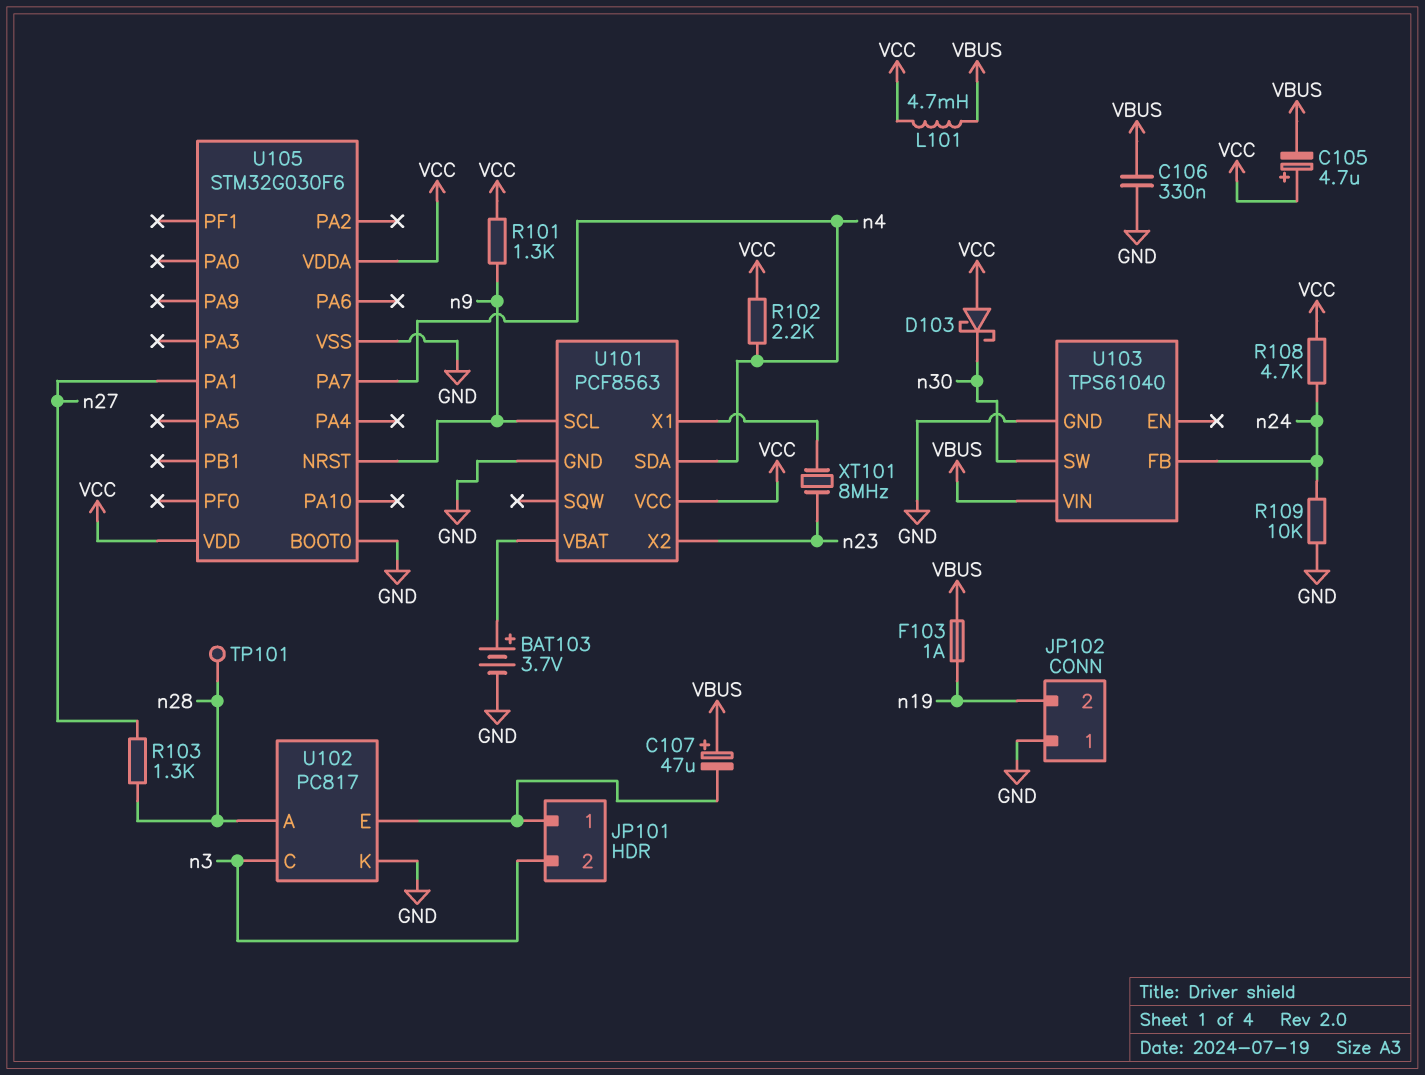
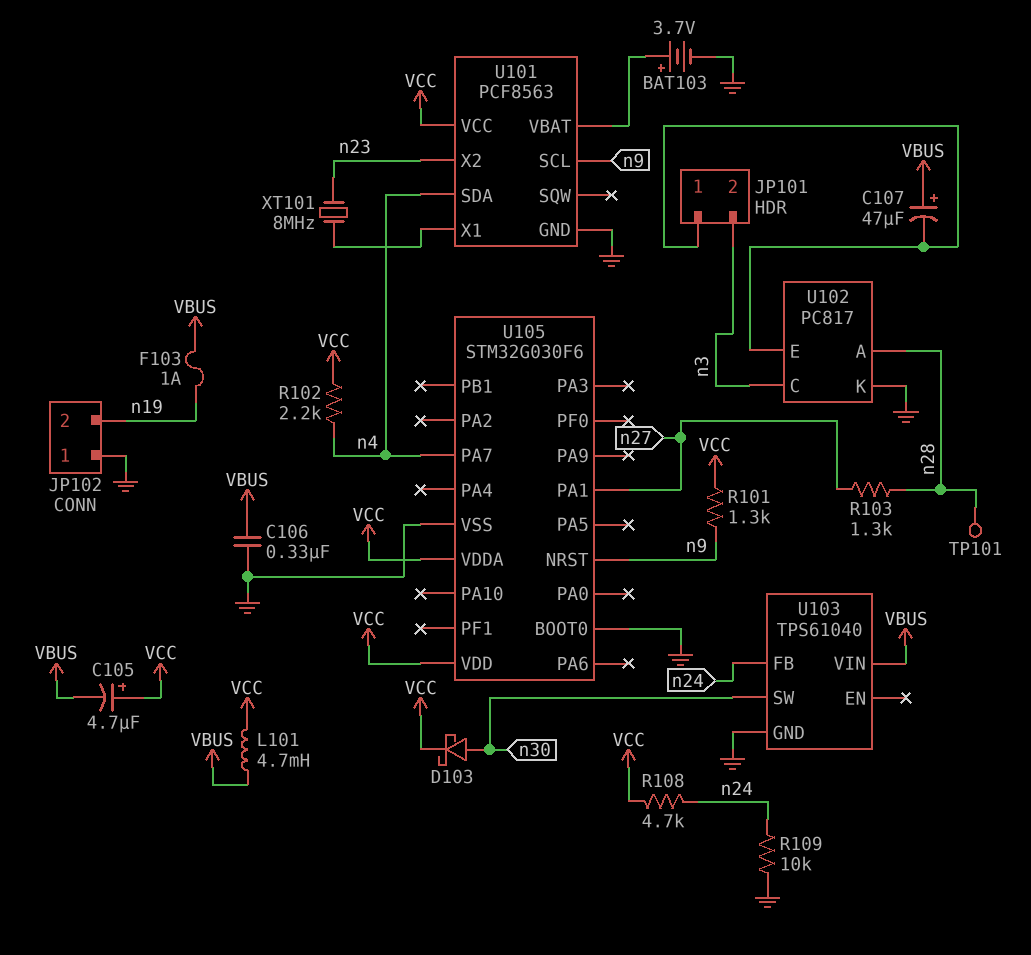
D103: schottky (A VCC, K n30) -> schottky (A n30, K VCC)

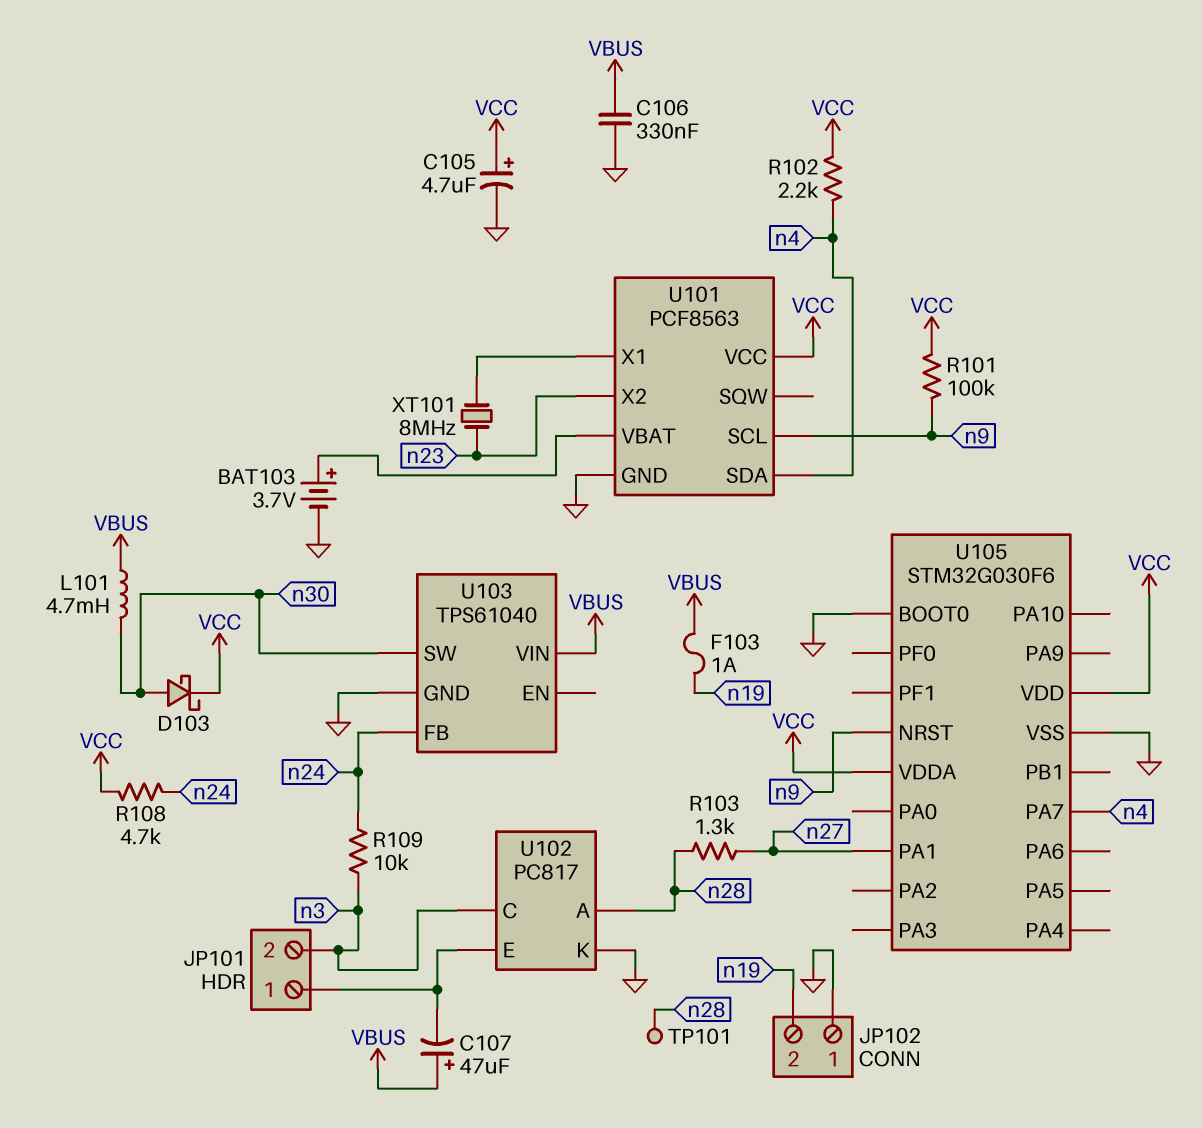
C105: 4.7uF (plus VCC, minus VBUS) -> 4.7uF (plus VCC, minus GND)
L101: 4.7mH (VBUS, VCC) -> 4.7mH (VBUS, n30)
R101: 1.3k (VCC, n9) -> 100k (VCC, n9)
R109: 10k (GND, n24) -> 10k (n3, n24)

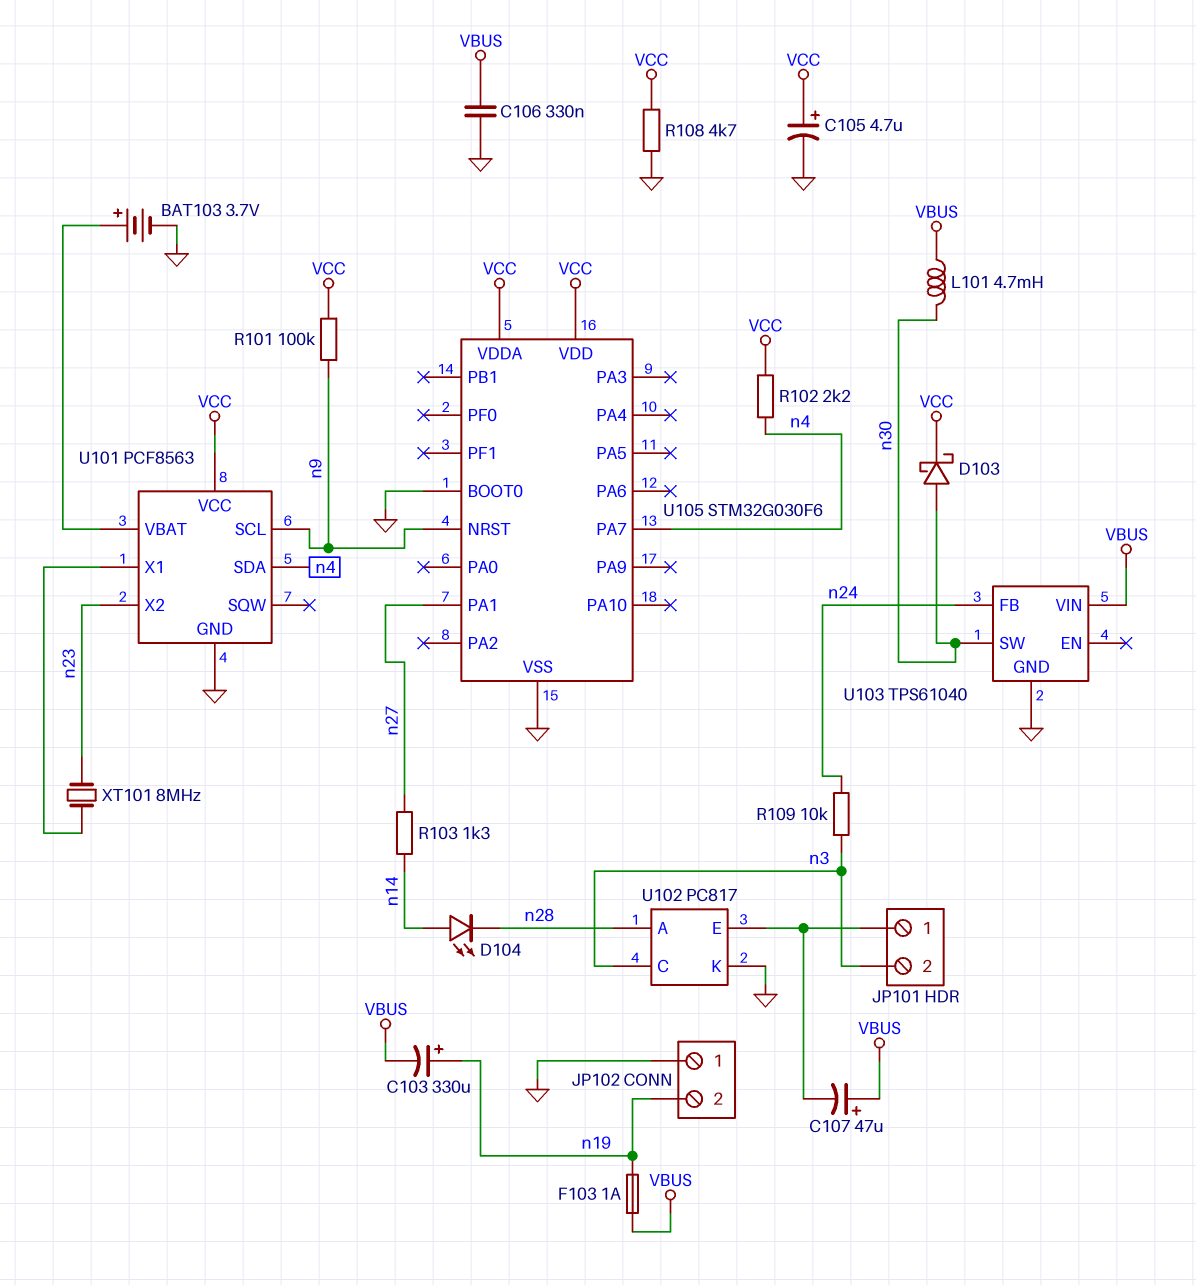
C103: none -> 330uF (plus n19, minus VBUS)
D104: none -> LED (A n14, K n28)
R103: 1.3k (n27, n28) -> 1.3k (n14, n27)
R108: 4.7k (VCC, n24) -> 4.7k (GND, VCC)
TP101: test point (n28) -> none

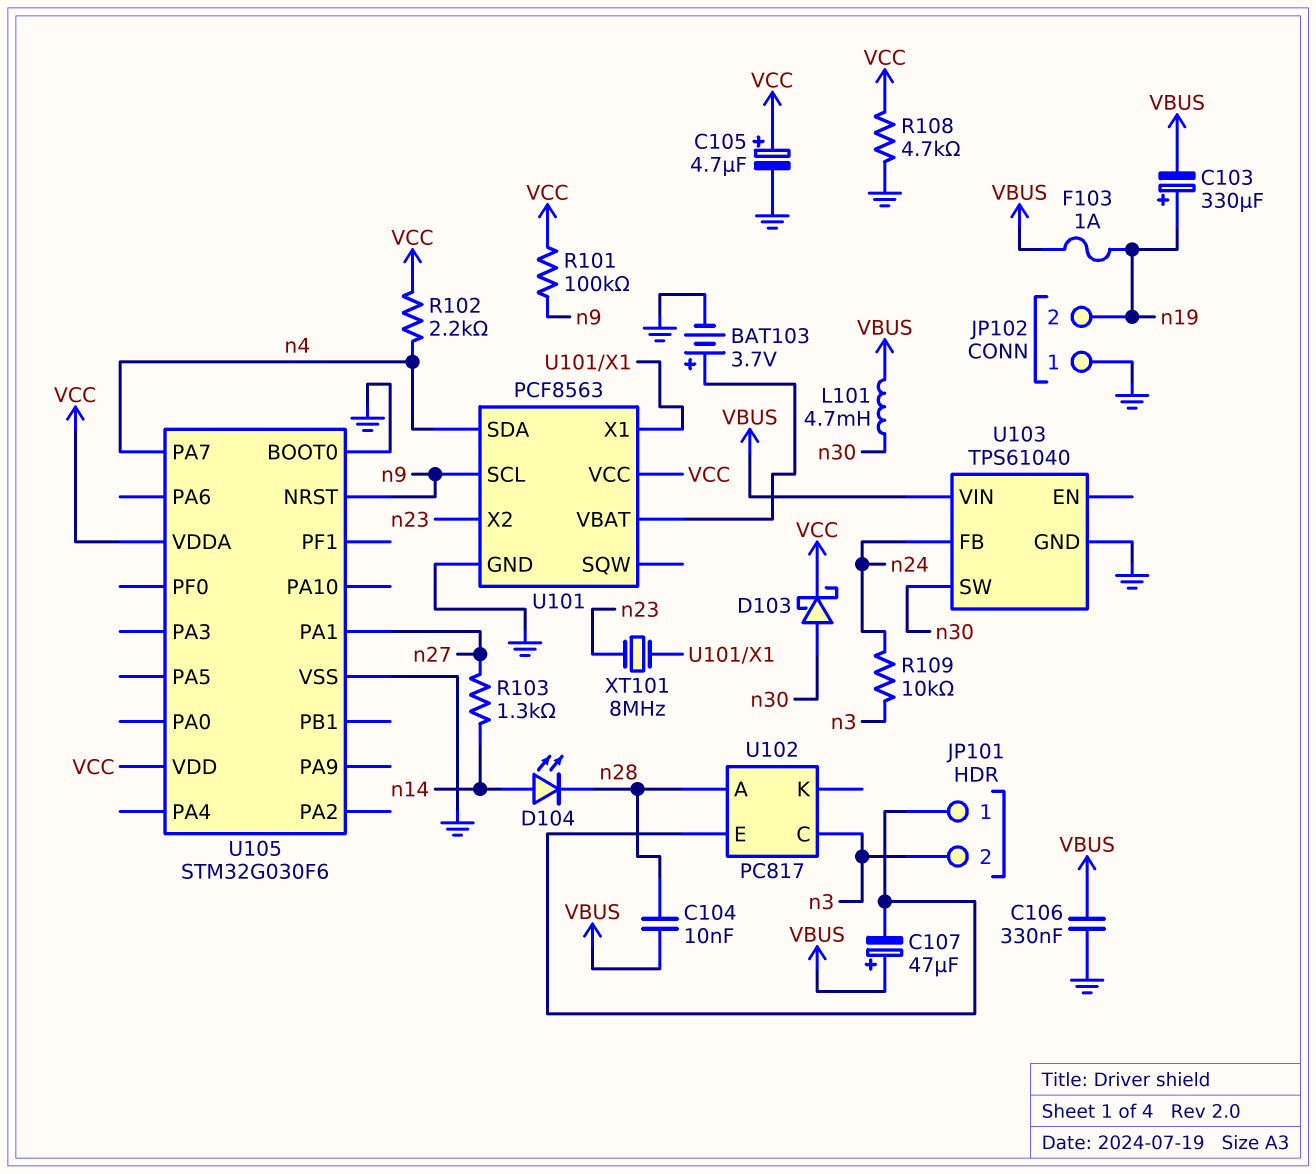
C104: none -> 10nF (VBUS, n28)
U102 pin K: GND -> none

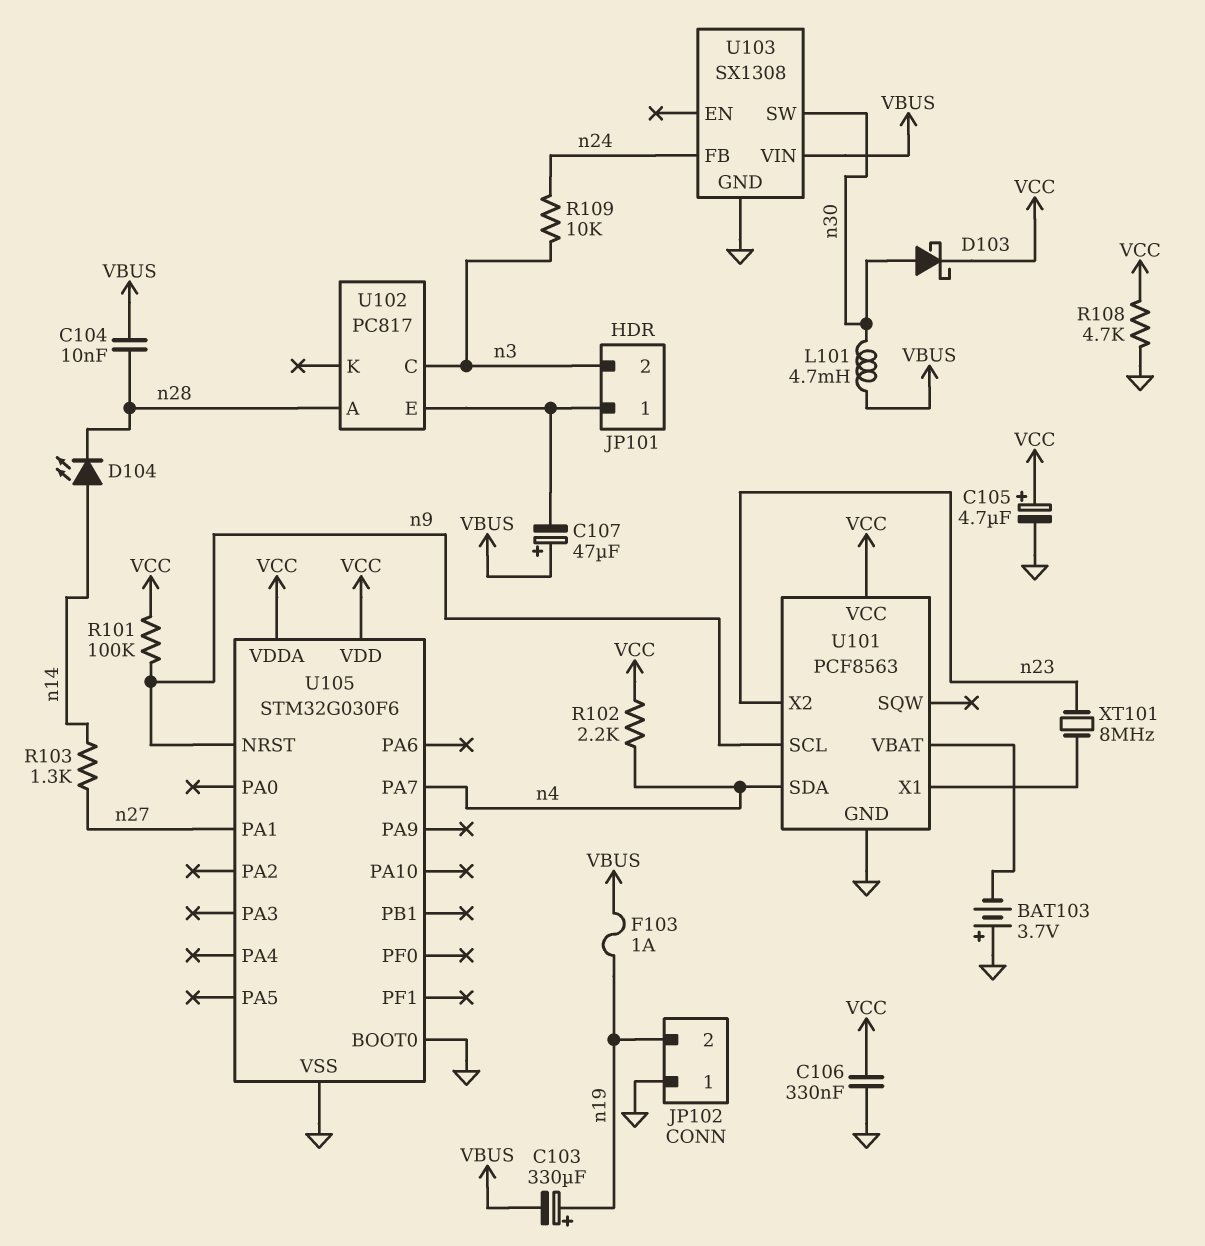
BAT103: 3.7V (plus U101/VBAT, minus GND) -> 3.7V (plus GND, minus U101/VBAT)
C106: 330nF (GND, VBUS) -> 330nF (GND, VCC)
U103: TPS61040 -> SX1308

